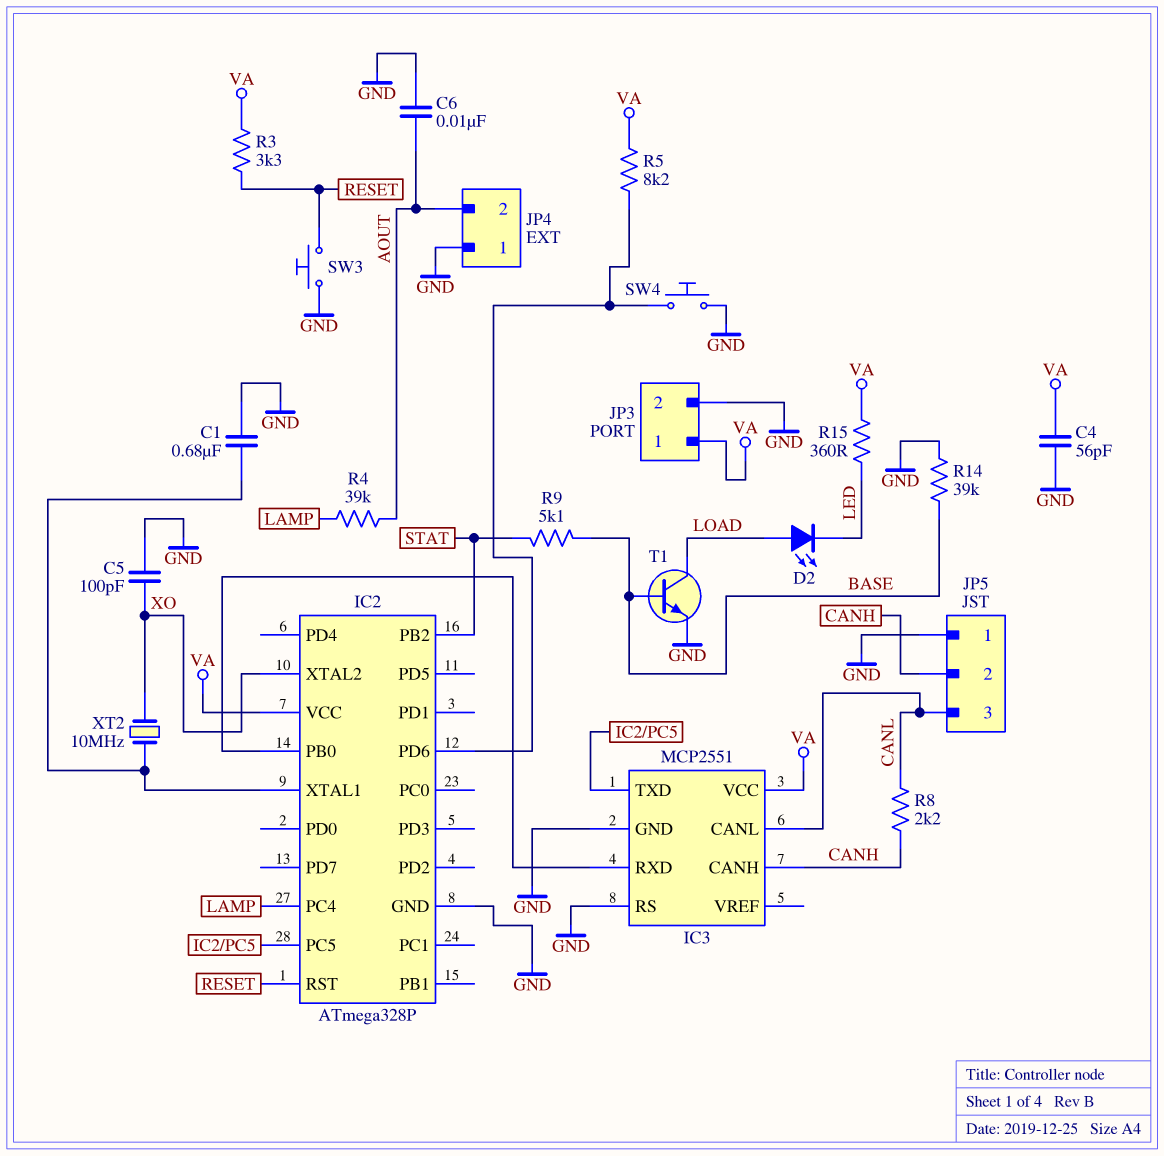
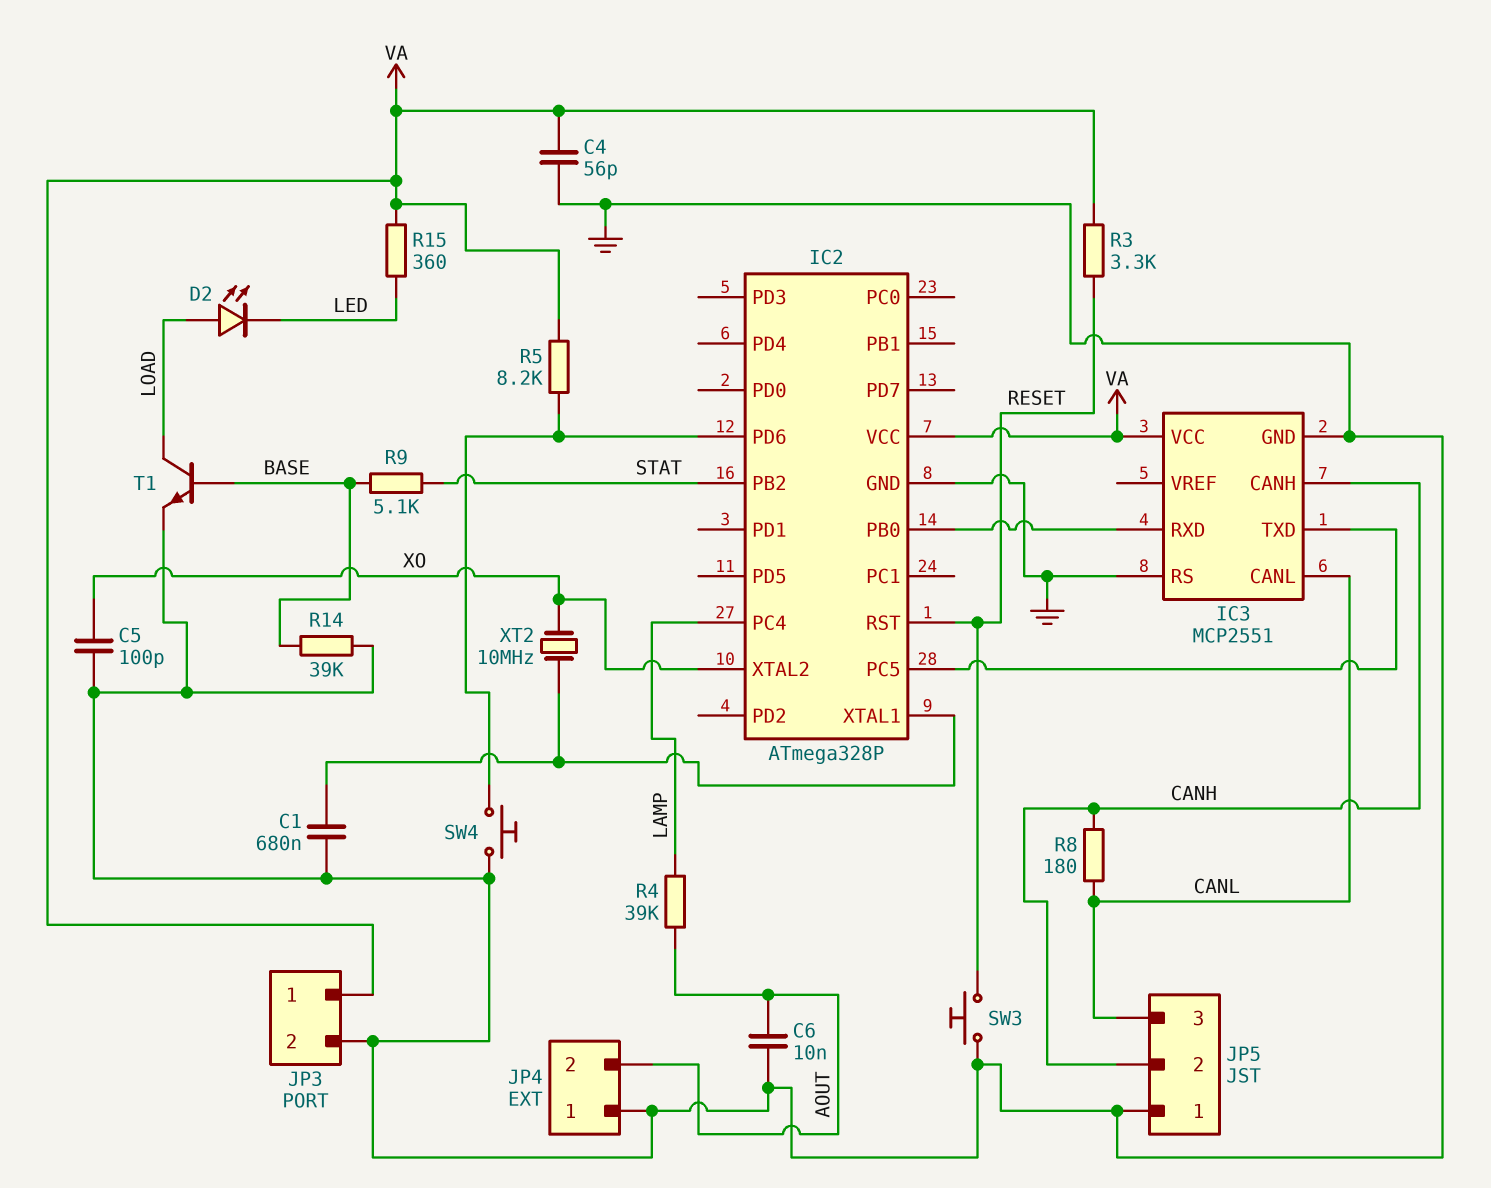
R8: 2.2k (CANH, CANL) -> 180 (CANH, CANL)

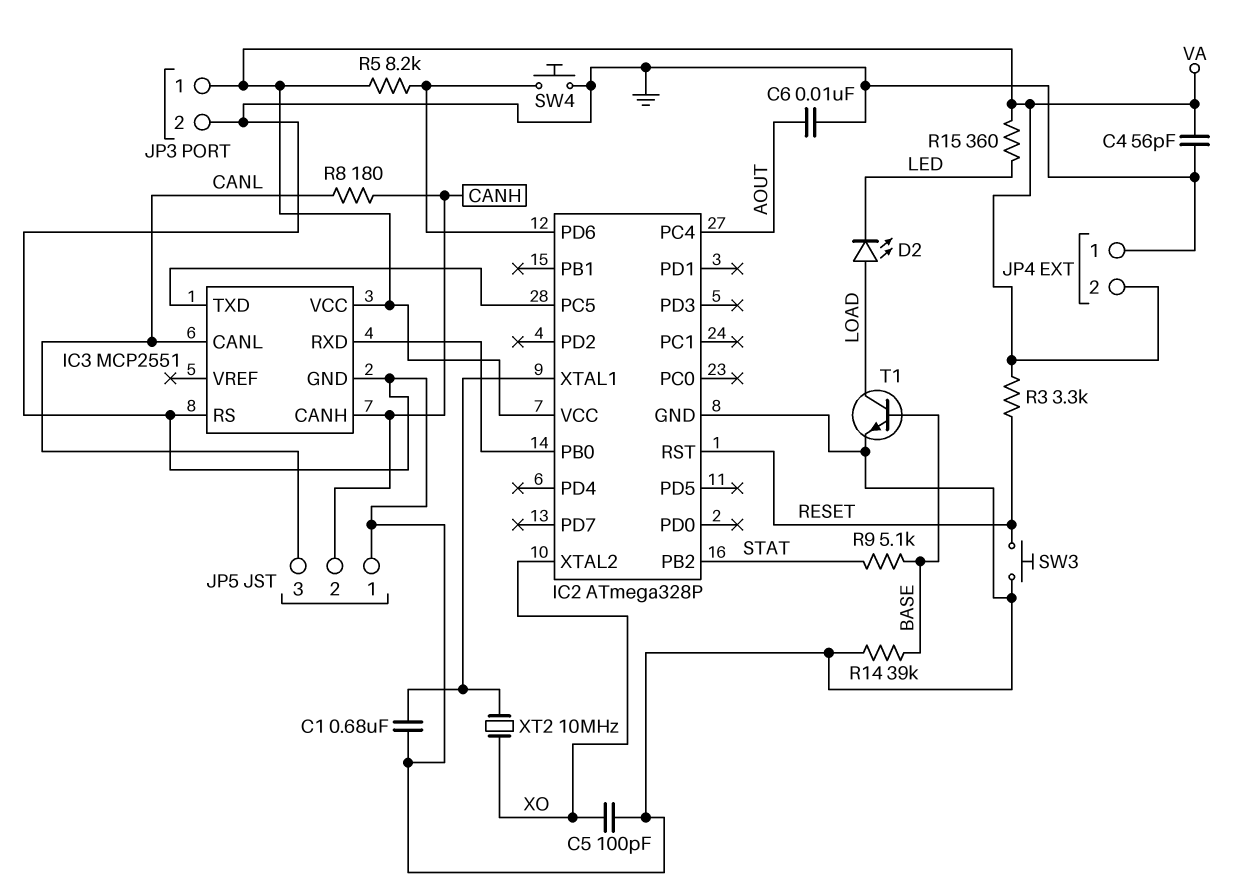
IC2 pin PC4: LAMP -> AOUT
JP4 pin 2: AOUT -> VA
R4: 39k (AOUT, LAMP) -> none

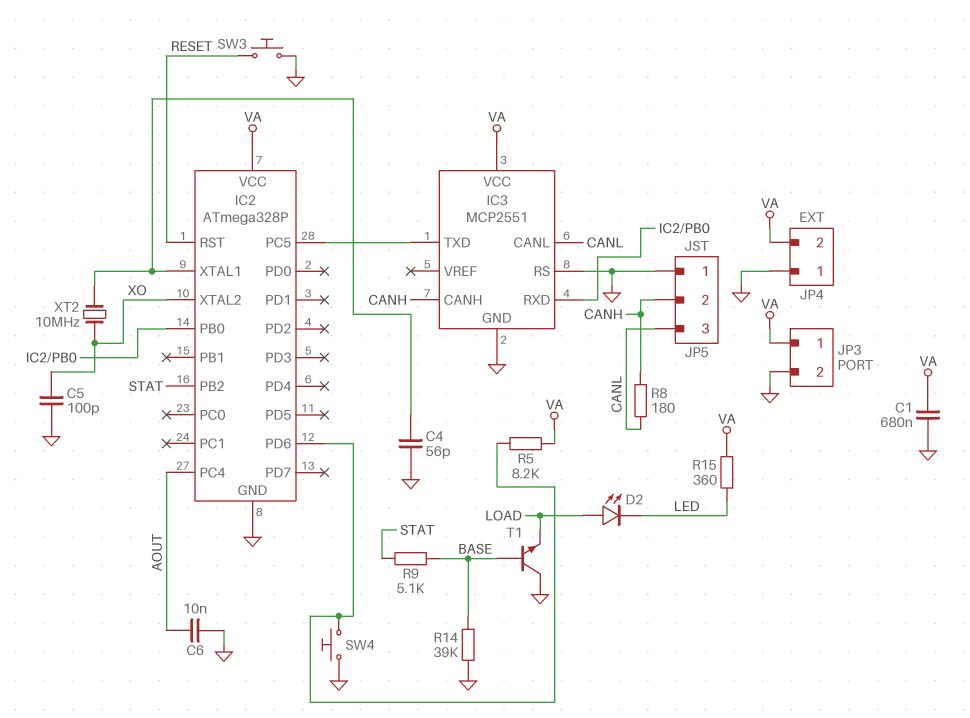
C1: 680nF (GND, IC2/XTAL1) -> 680nF (GND, VA)
C4: 56pF (GND, VA) -> 56pF (GND, IC2/XTAL1)
R3: 3.3k (RESET, VA) -> none
T1: NPN (B BASE, C LOAD, E GND) -> NPN (B BASE, C GND, E LOAD)

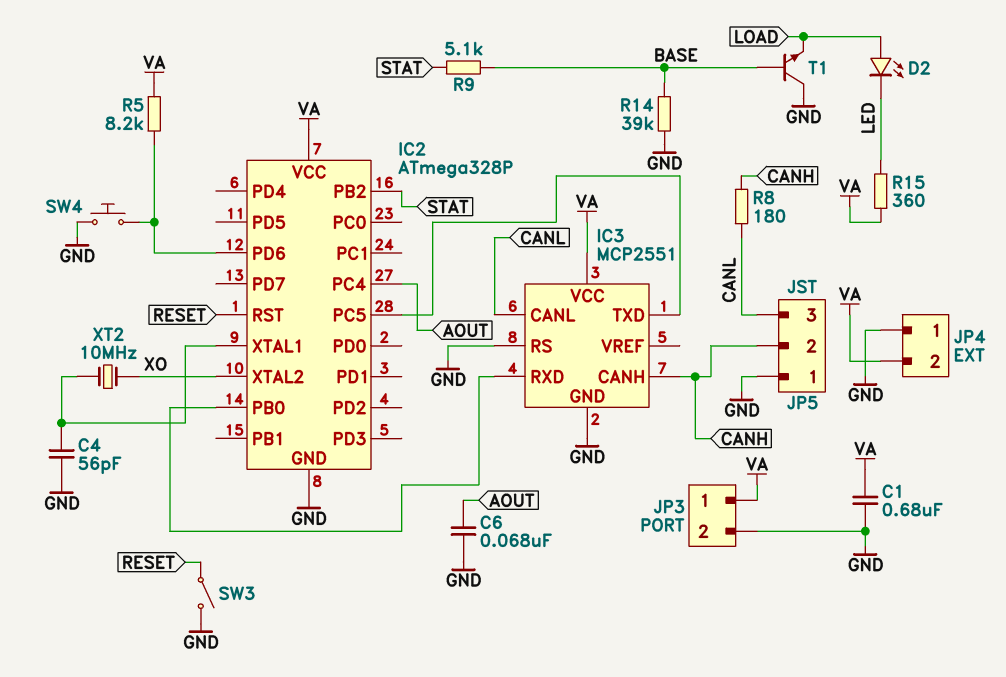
C5: 100pF (GND, XO) -> none
C6: 10nF (AOUT, GND) -> 68nF (AOUT, GND)
SW3: button (GND, RESET) -> switch (GND, RESET)

